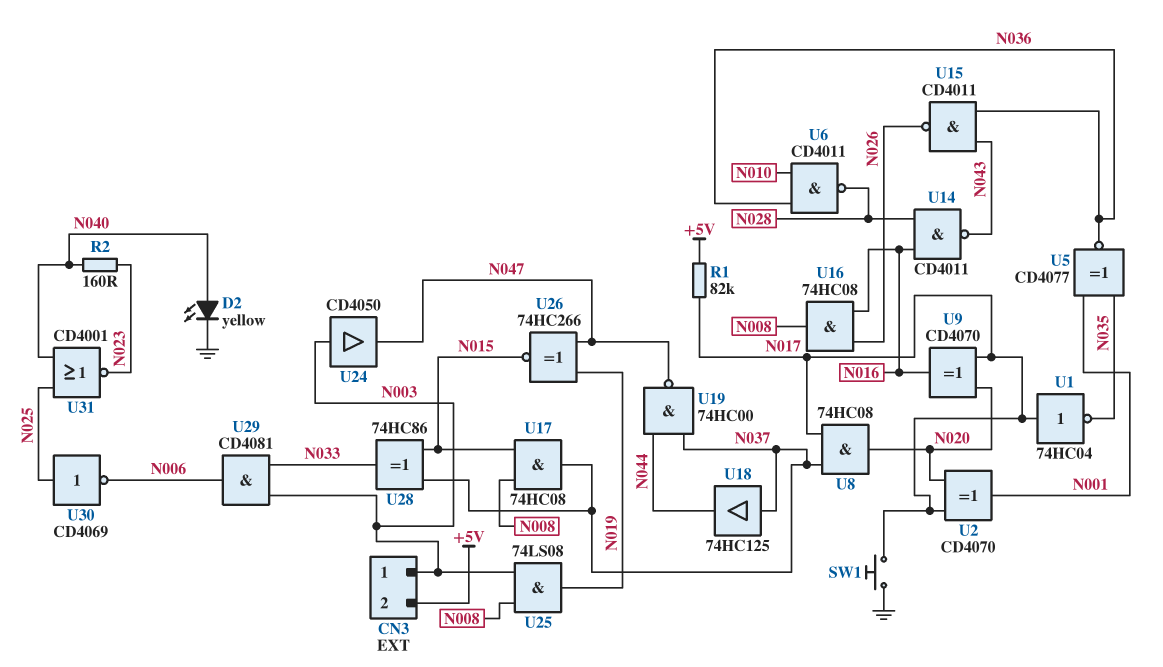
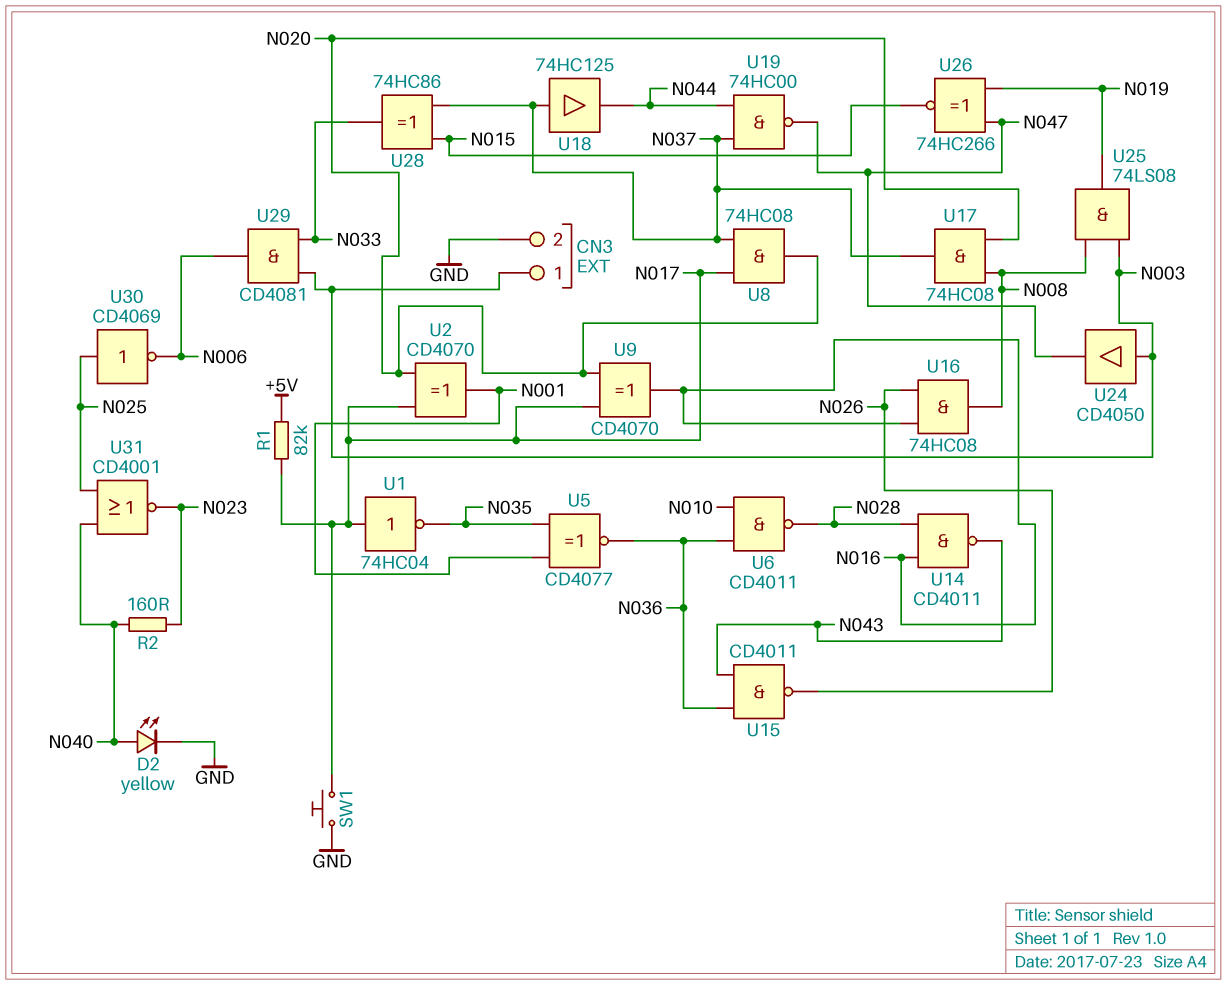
CN3 pin 2: +5V -> GND
U17: AND 74HC08 (in N008, in N015, out N037) -> AND 74HC08 (in N008, in N020, out N037)

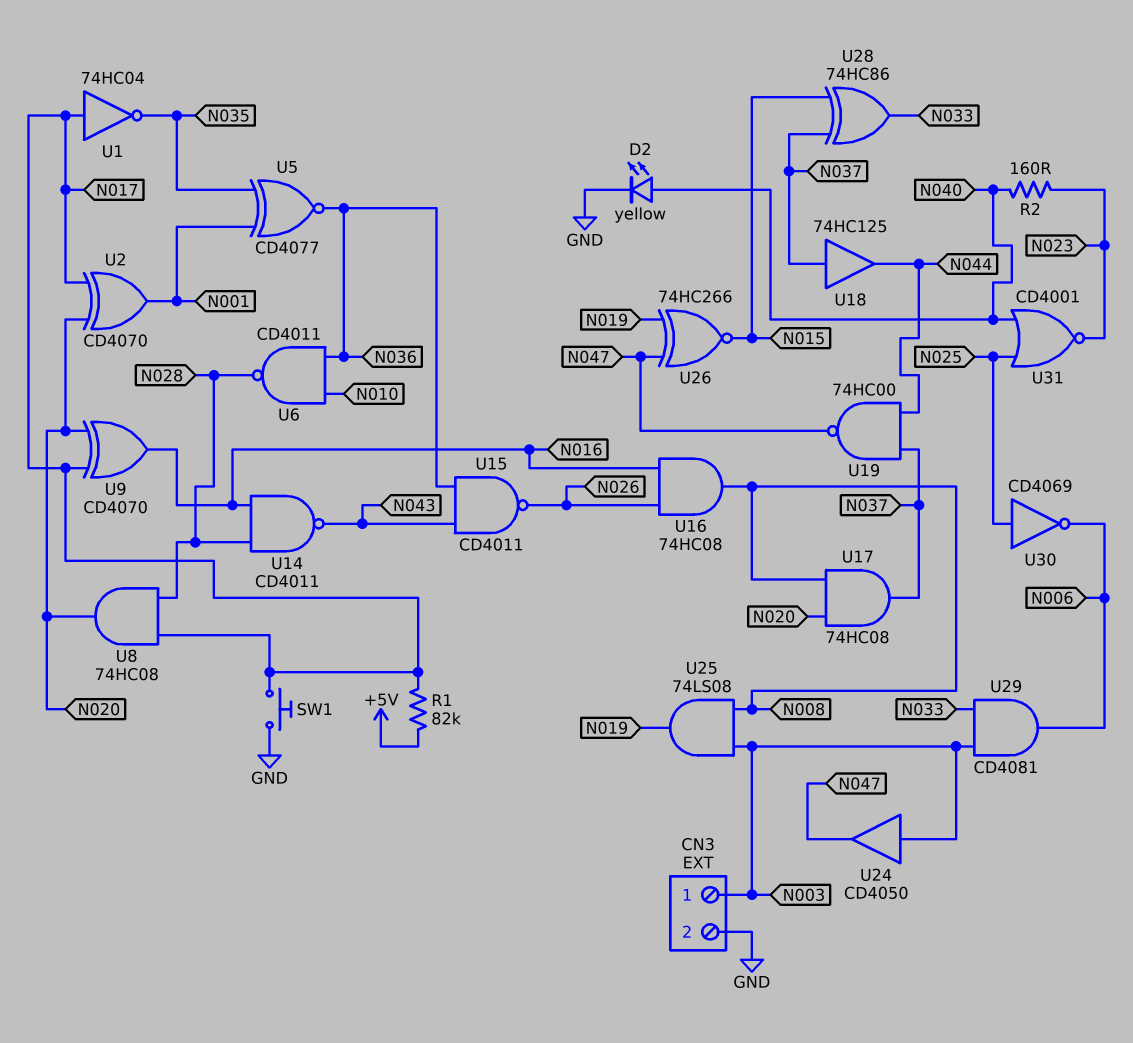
U8: AND 74HC08 (in N017, in N037, out N020) -> AND 74HC08 (in N017, in N028, out N020)

